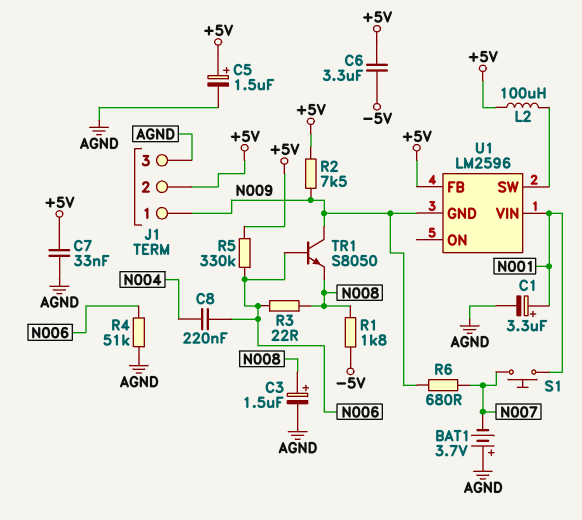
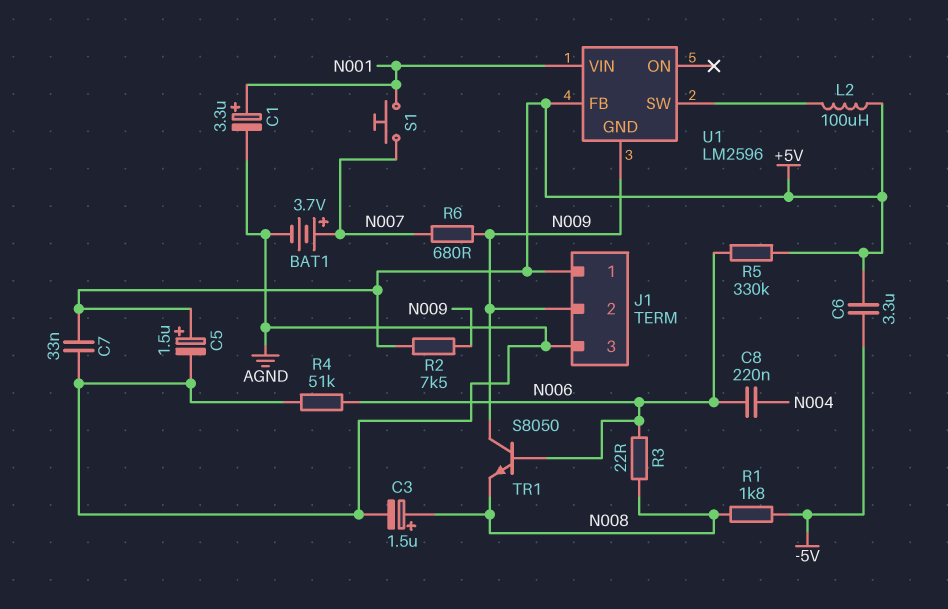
BAT1: 3.7V (plus AGND, minus N007) -> 3.7V (plus N007, minus AGND)
J1 pin 1: N009 -> +5V
J1 pin 2: +5V -> N009

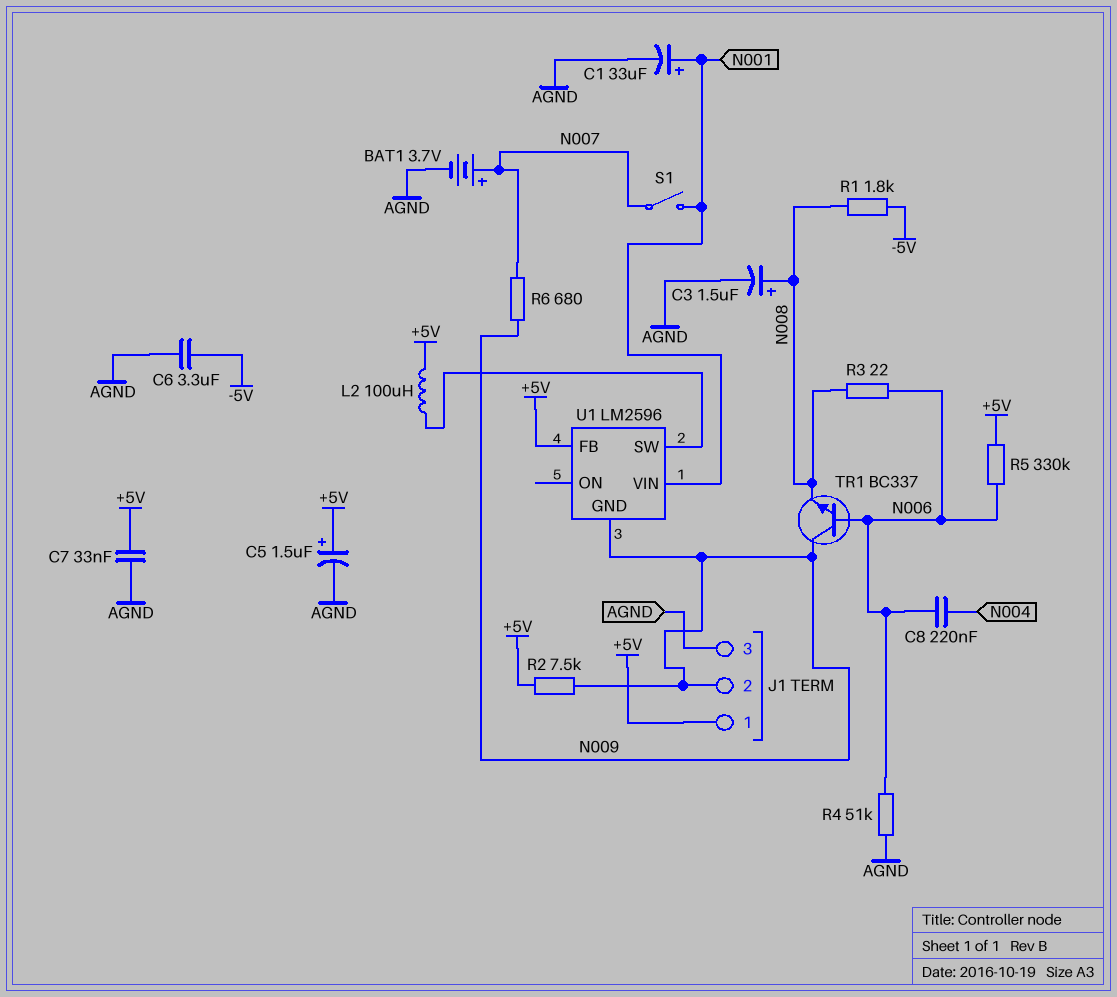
C1: 3.3uF (plus N001, minus AGND) -> 33uF (plus N001, minus AGND)
C6: 3.3uF (+5V, -5V) -> 3.3uF (-5V, AGND)
S1: button (N001, N007) -> switch (N001, N007)
TR1: NPN S8050 (B N006, C N009, E N008) -> NPN BC337 (B N006, C N009, E N008)

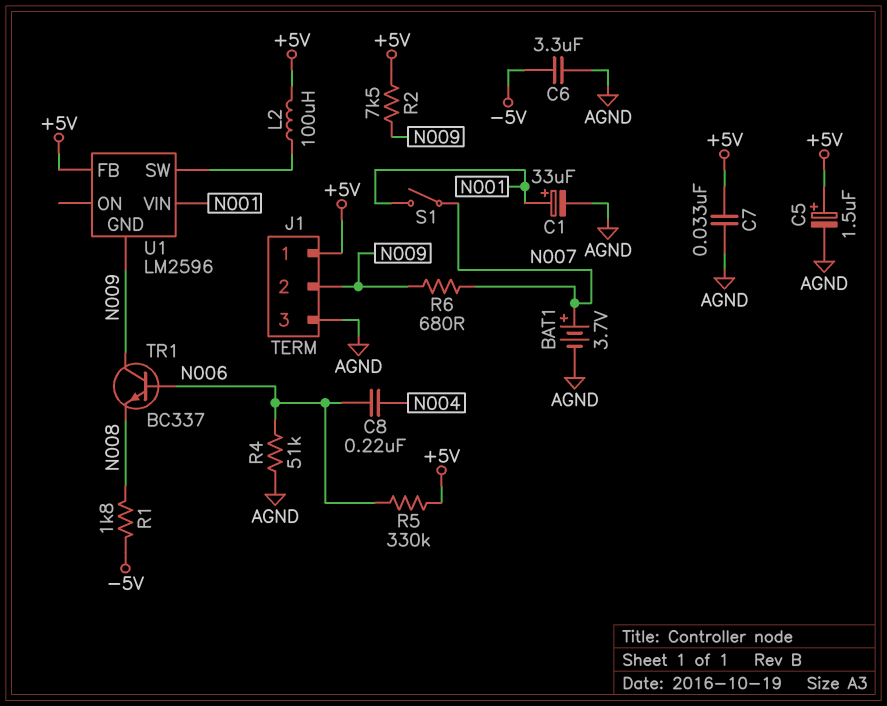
C3: 1.5uF (plus N008, minus AGND) -> none
R3: 22 (N006, N008) -> none

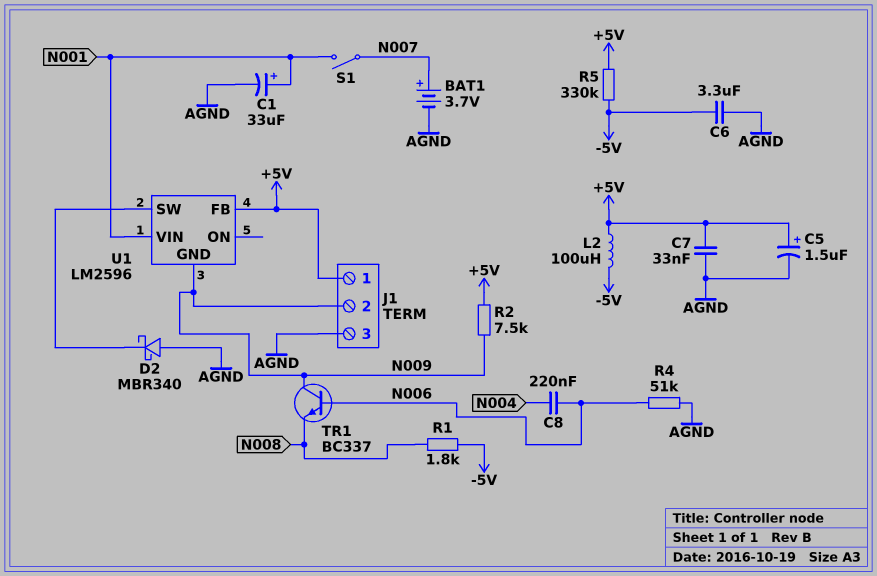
D2: none -> schottky MBR340 (A AGND, K U1/SW)
L2: 100uH (+5V, U1/SW) -> 100uH (+5V, -5V)
R5: 330k (+5V, N006) -> 330k (+5V, -5V)
R6: 680 (N007, N009) -> none

